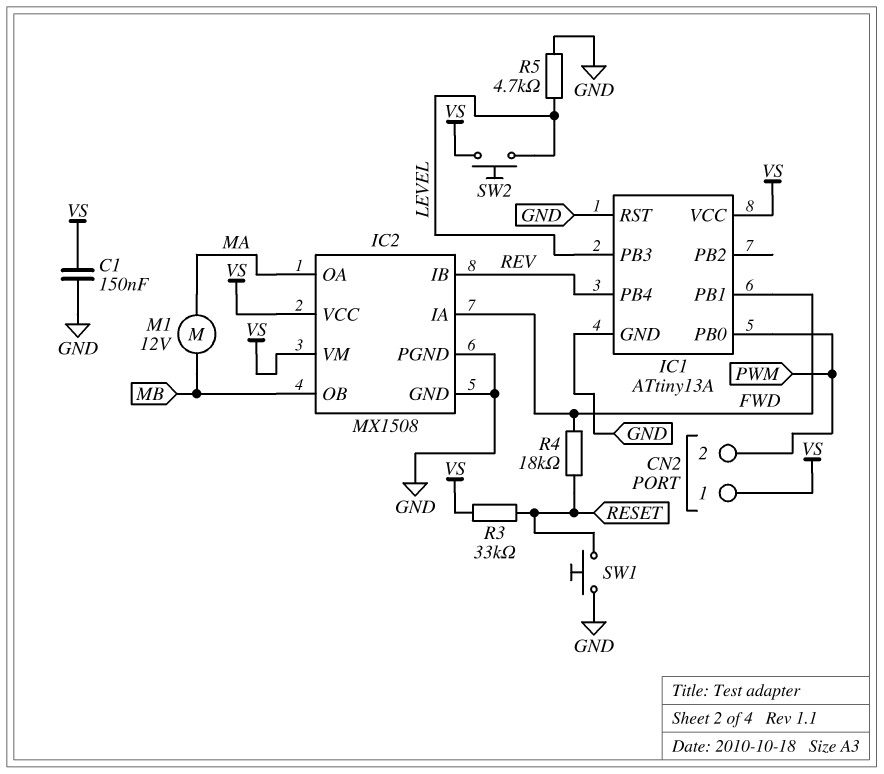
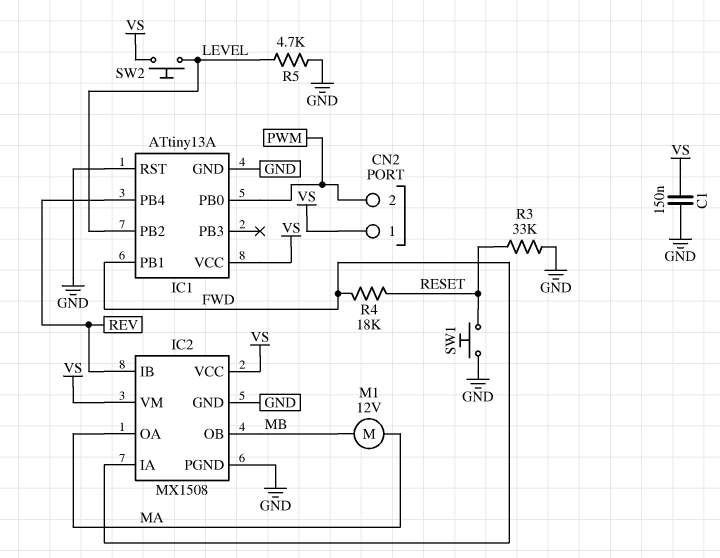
IC1 pin PB2: none -> LEVEL
IC1 pin PB3: LEVEL -> none
R3: 33k (RESET, VS) -> 33k (GND, RESET)

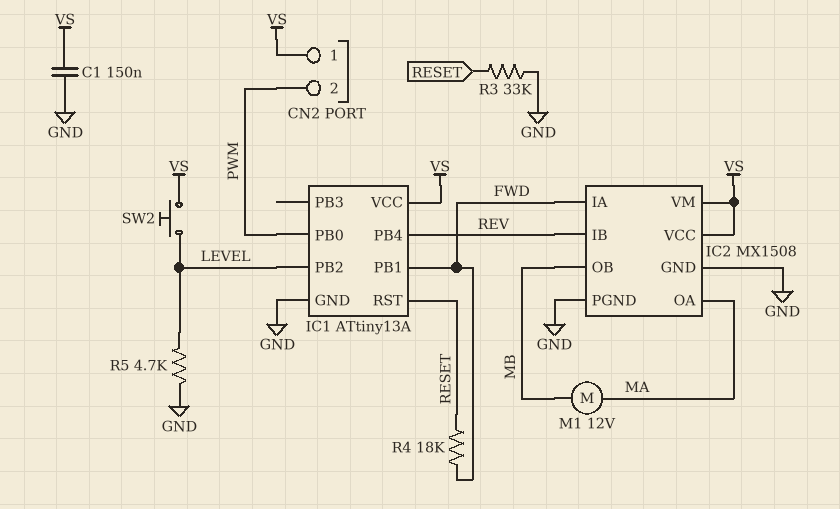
IC1 pin RST: GND -> RESET
SW1: button (GND, RESET) -> none

